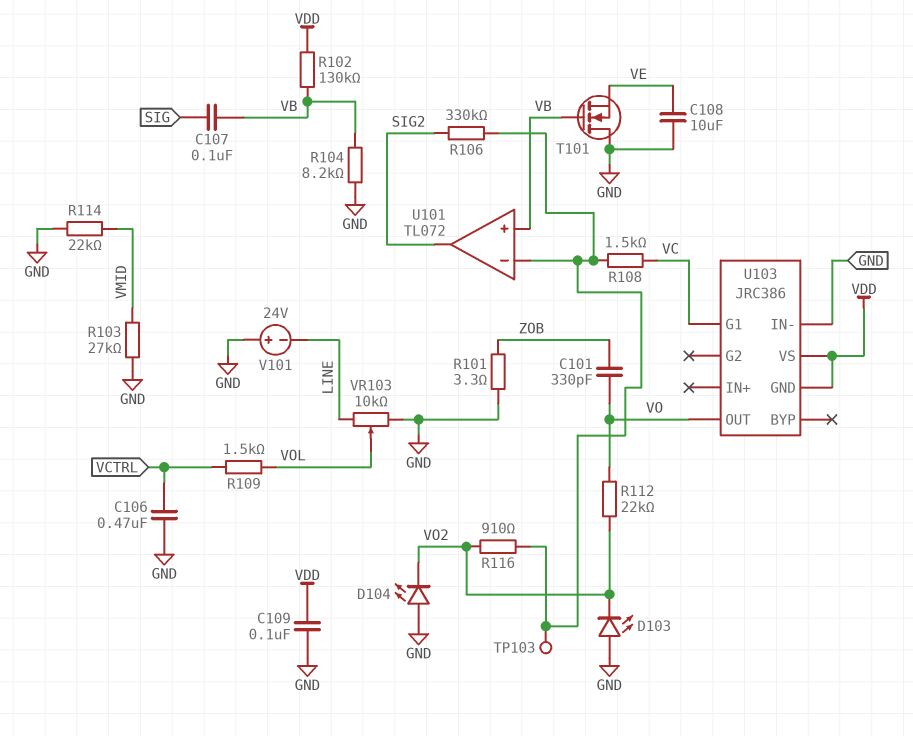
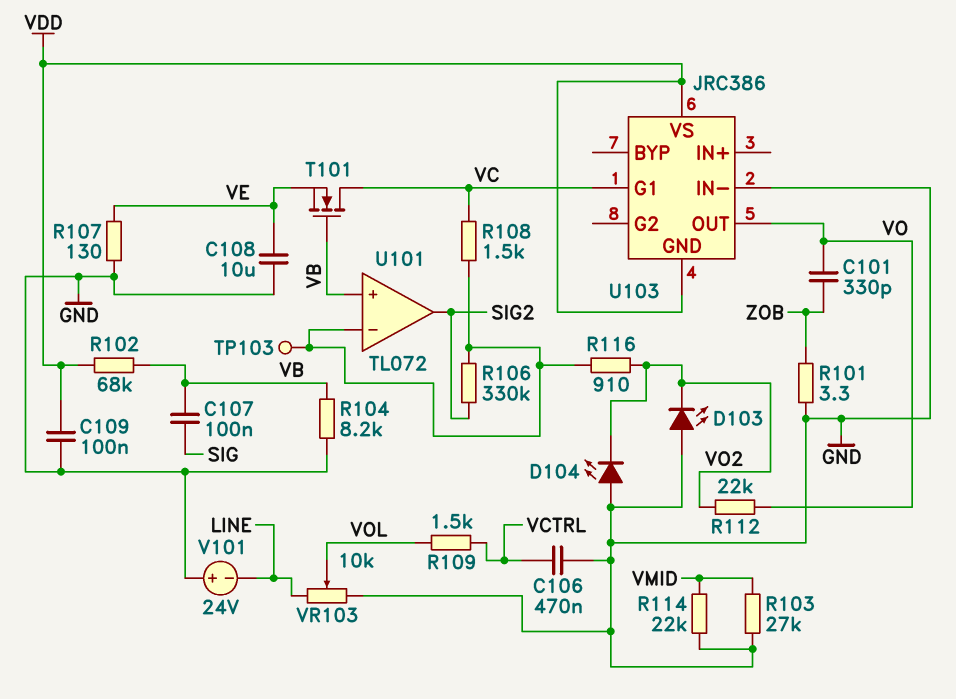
R102: 130k (VB, VDD) -> 68k (VB, VDD)
R107: none -> 130 (GND, VE)
T101: NMOS (G VB, D GND, S VE) -> NMOS (G VB, D VC, S VE)

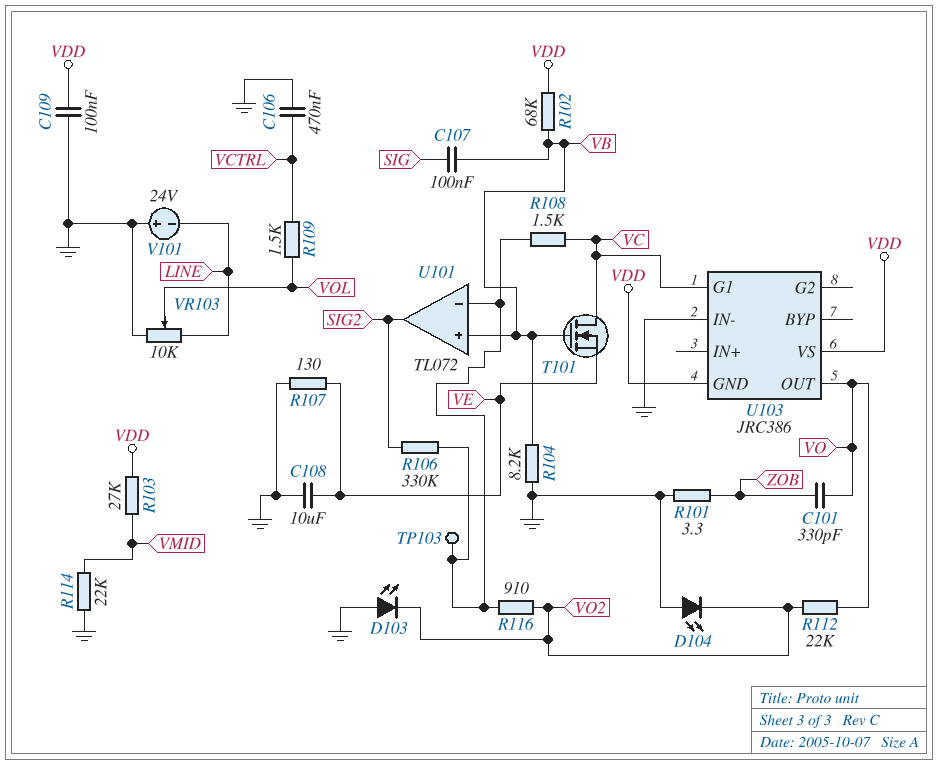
R103: 27k (GND, VMID) -> 27k (VDD, VMID)

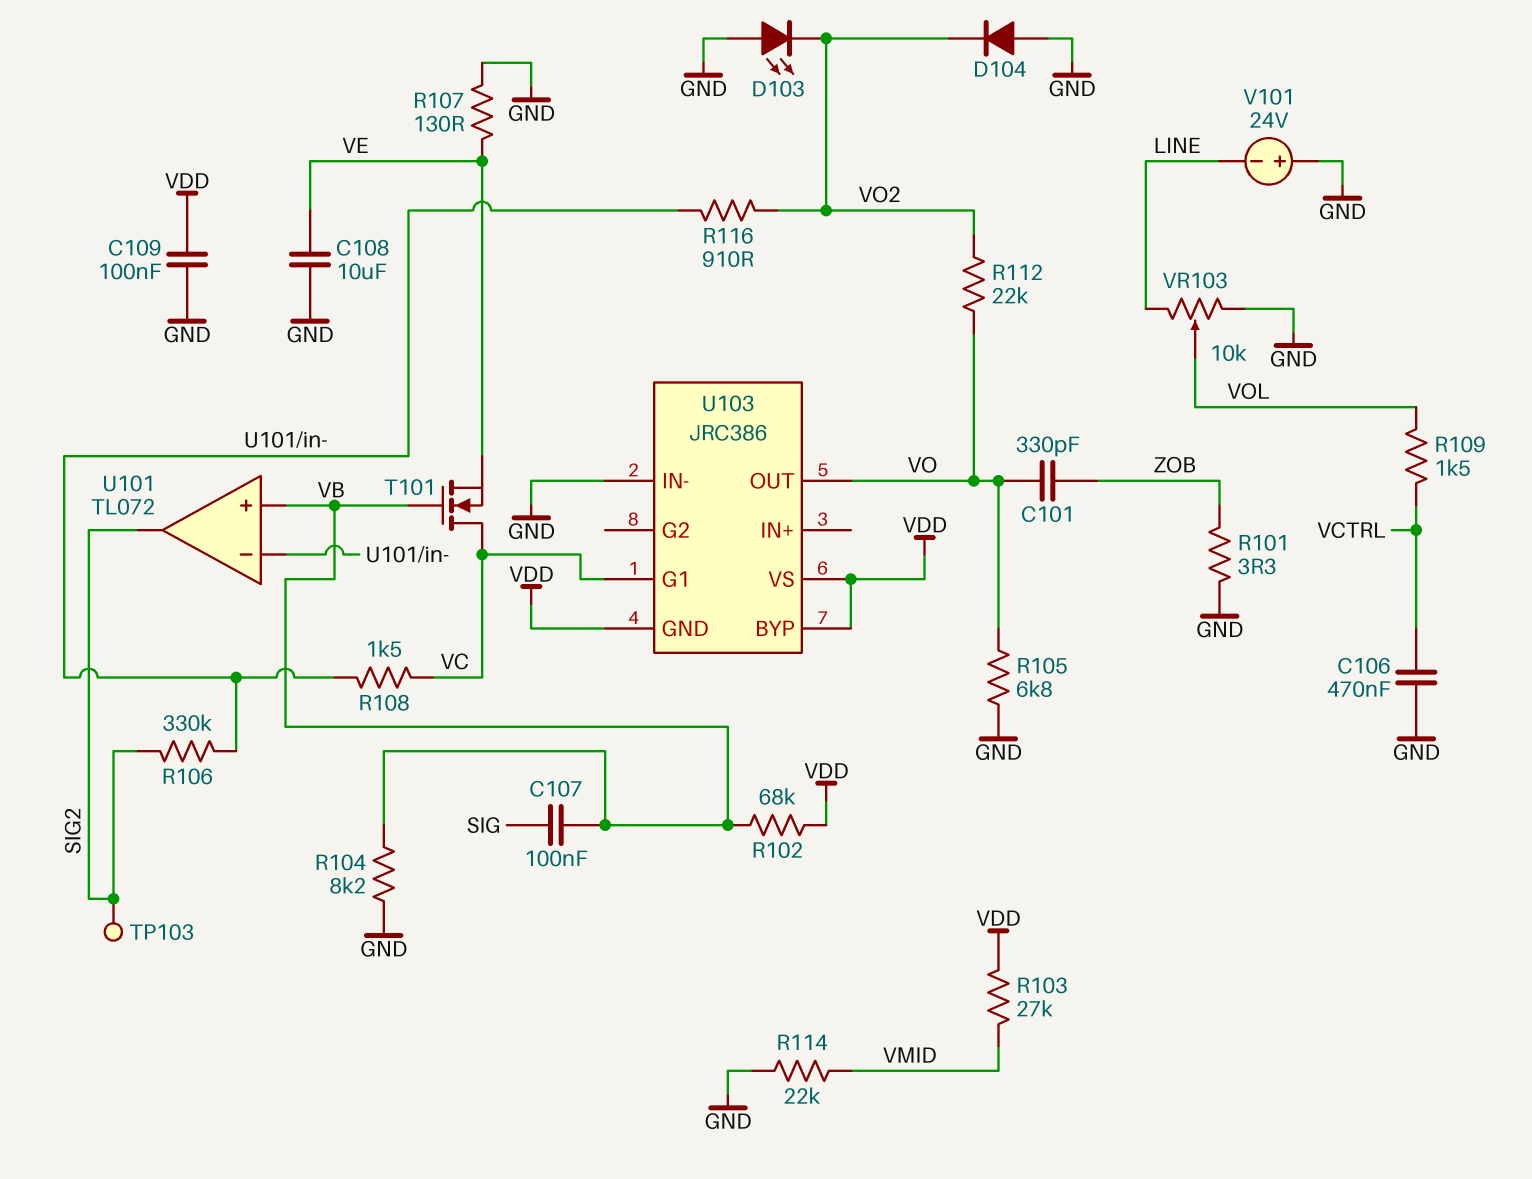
D104: LED (A GND, K VO2) -> diode (A GND, K VO2)
R105: none -> 6.8k (GND, VO)
TP103: test point (U101/in-) -> test point (SIG2)
U103 pin BYP: none -> VDD

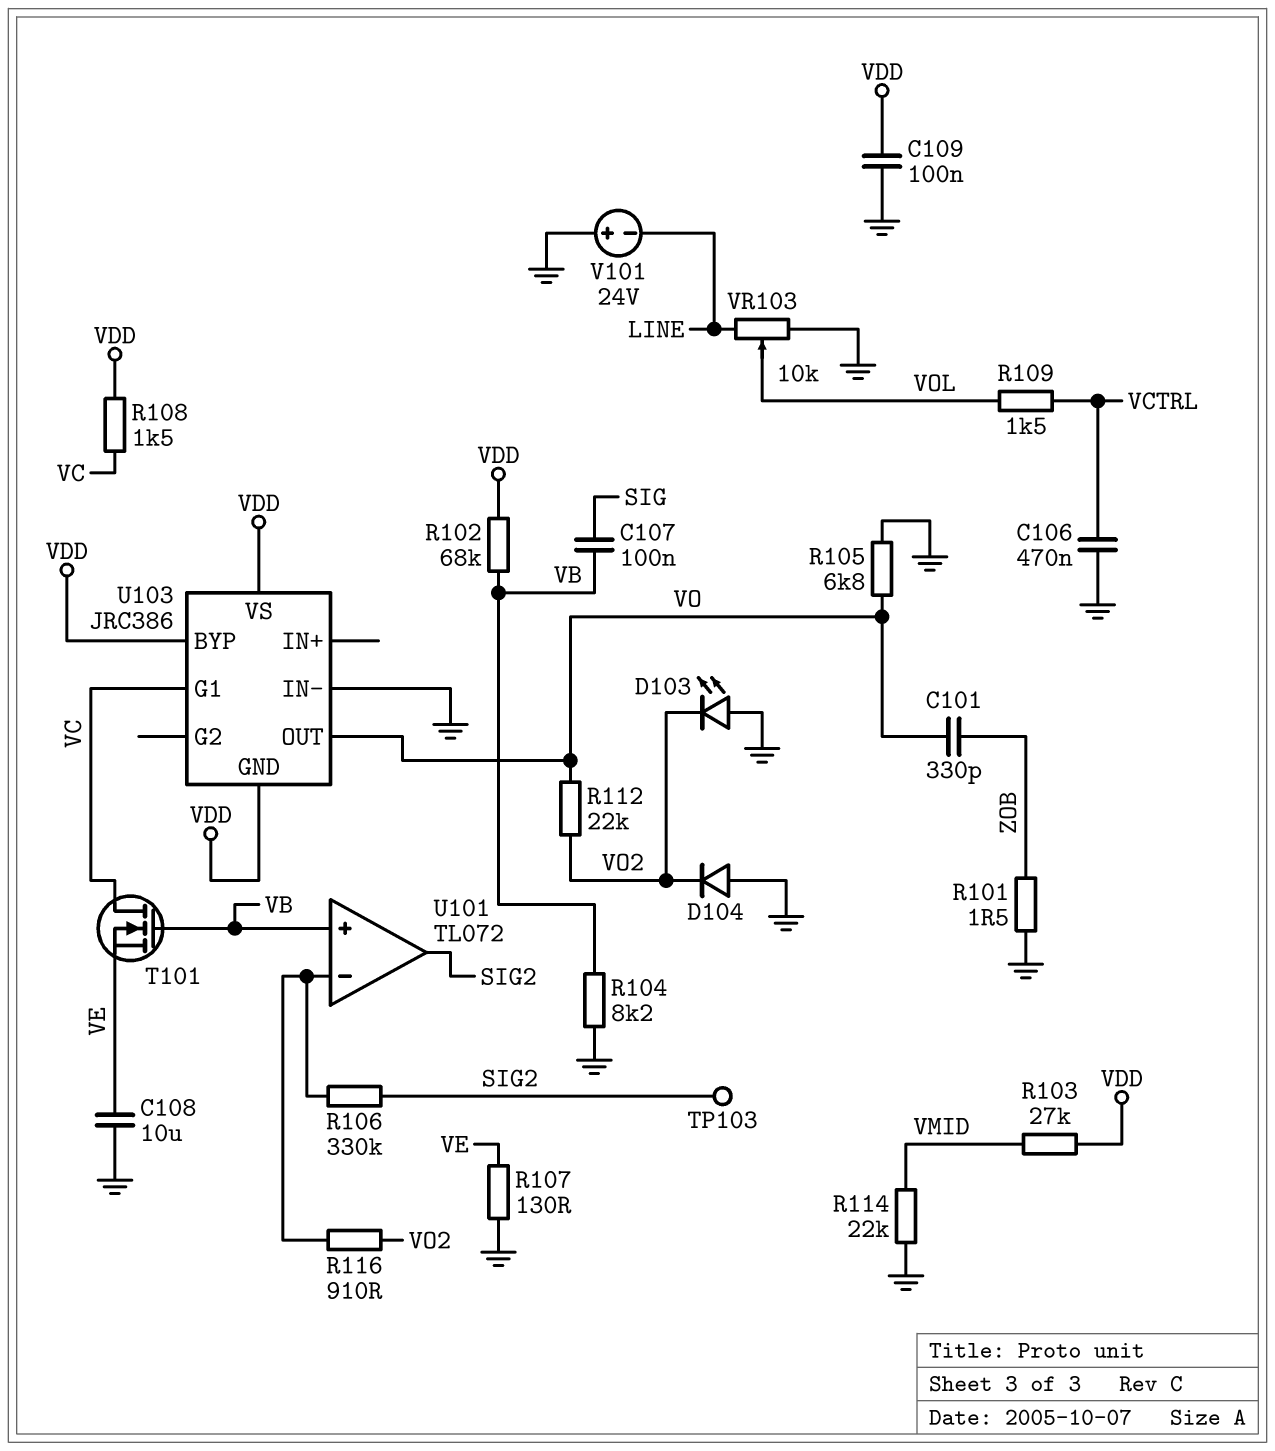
R101: 3.3 (GND, ZOB) -> 1.5 (GND, ZOB)
R108: 1.5k (U101/in-, VC) -> 1.5k (VC, VDD)

